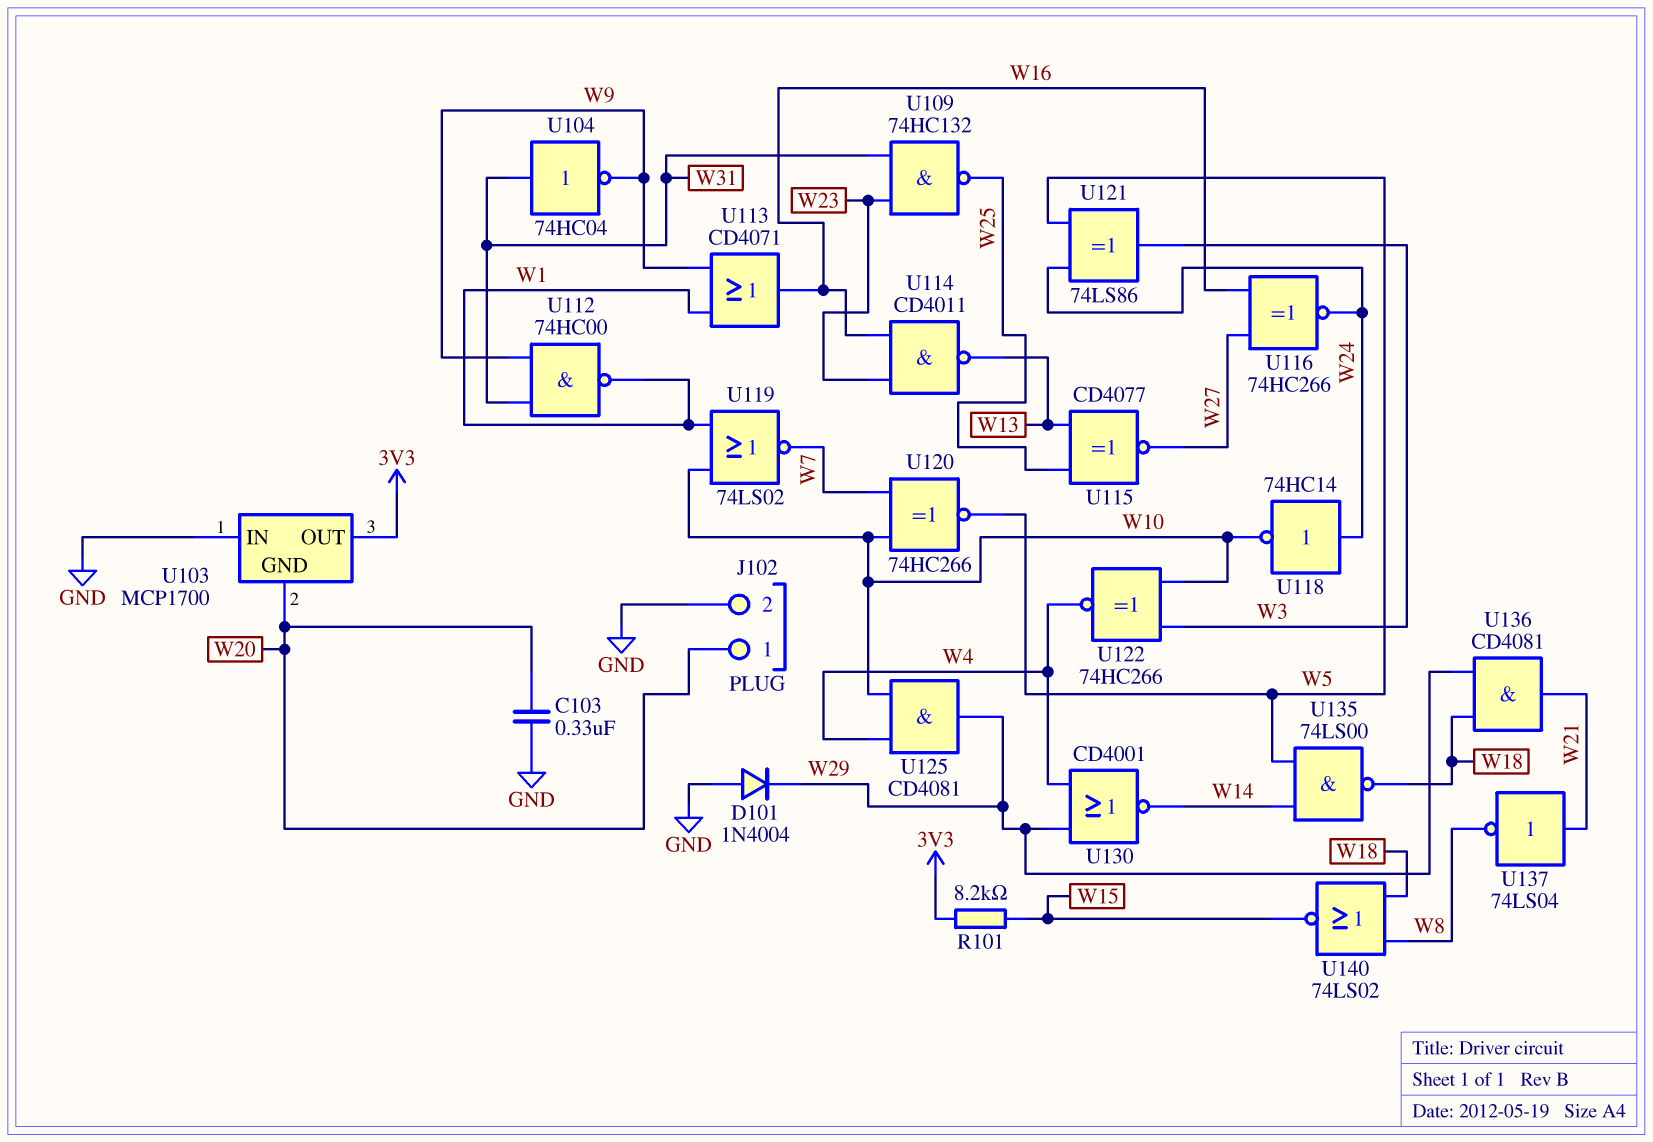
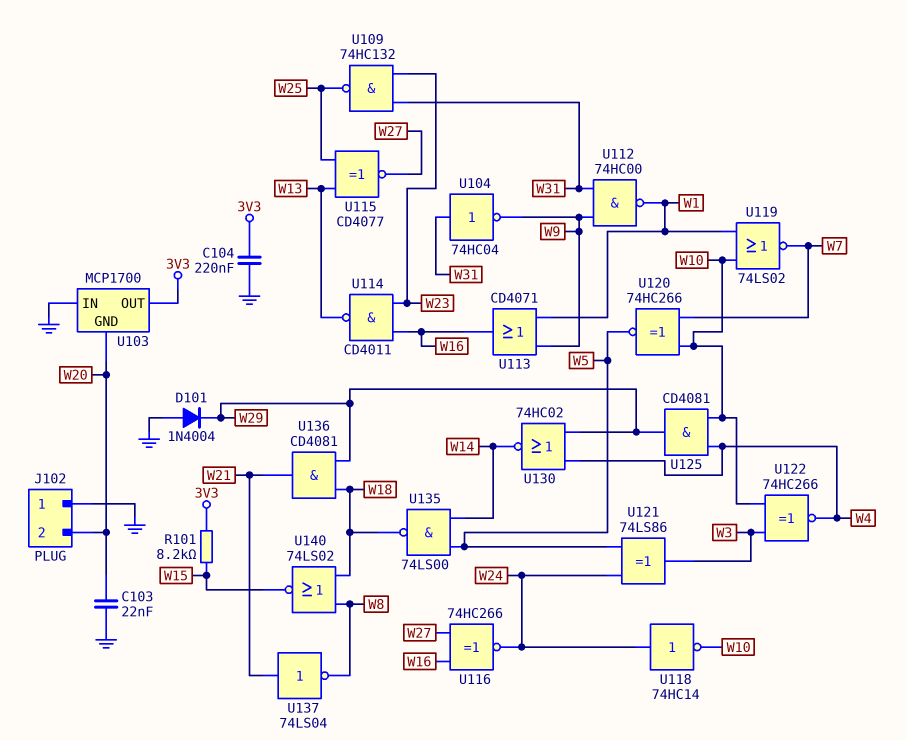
C103: 330nF (GND, W20) -> 22nF (GND, W20)
C104: none -> 220nF (3V3, GND)
J102 pin 1: W20 -> GND
J102 pin 2: GND -> W20
U130: NOR CD4001 (in W4, in W29, out W14) -> NOR 74HC02 (in W4, in W29, out W14)

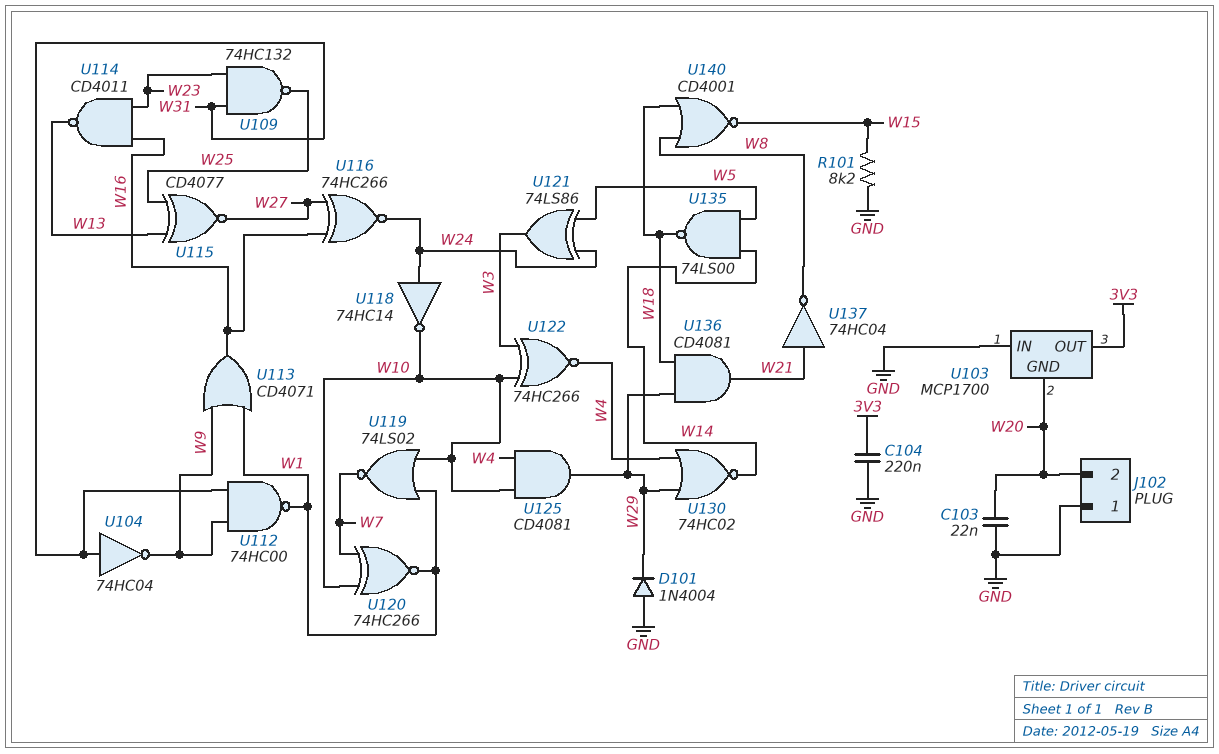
R101: 8.2k (3V3, W15) -> 8.2k (GND, W15)
U120: XNOR 74HC266 (in W7, in W10, out W5) -> XNOR 74HC266 (in W7, in W10, out W1)
U137: NOT 74LS04 (in W21, out W8) -> NOT 74HC04 (in W21, out W8)
U140: NOR 74LS02 (in W8, in W18, out W15) -> NOR CD4001 (in W8, in W18, out W15)

